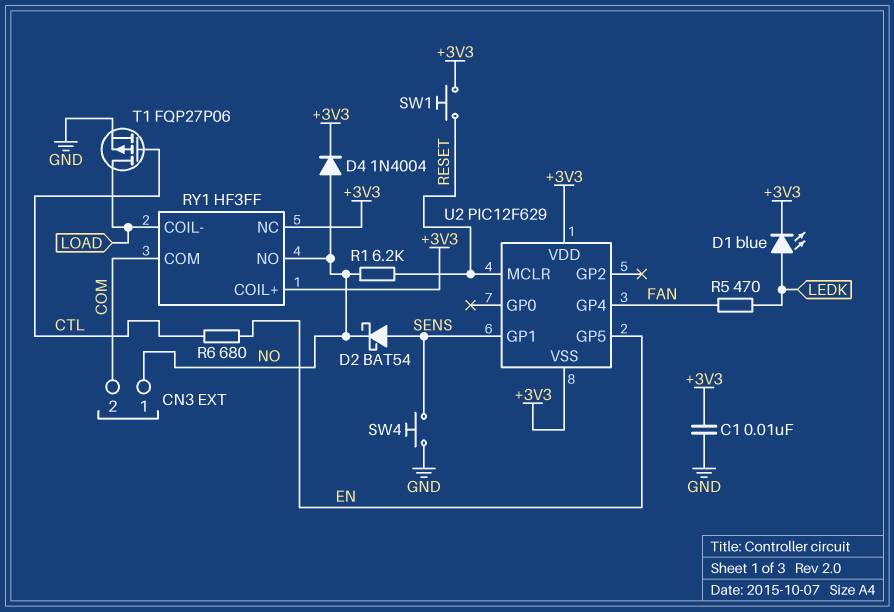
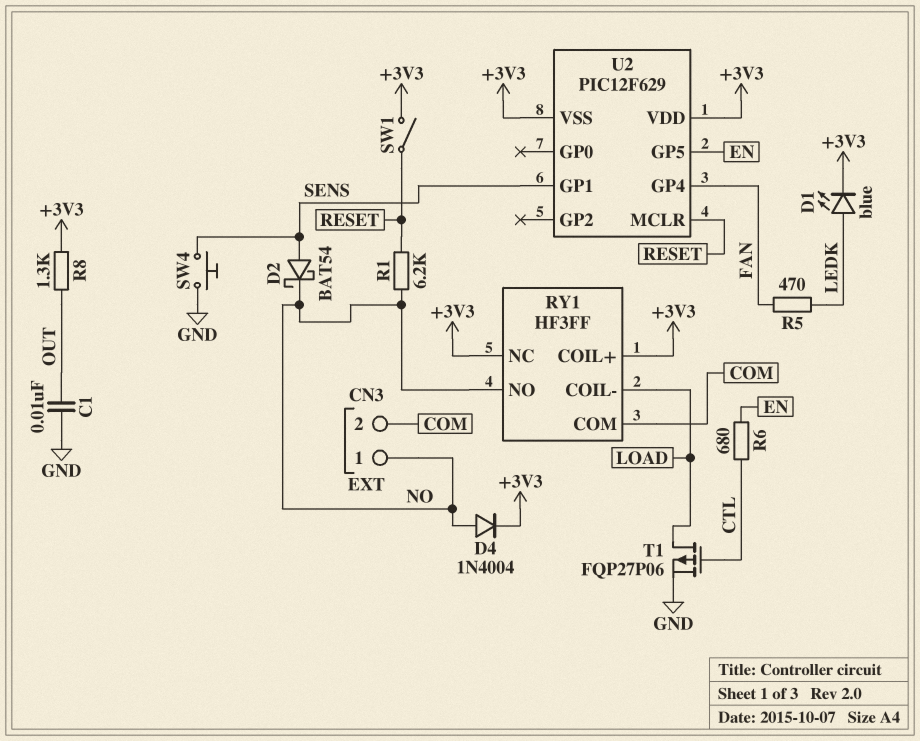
C1: 10nF (+3V3, GND) -> 10nF (GND, OUT)
R8: none -> 1.3k (+3V3, OUT)
SW1: button (+3V3, RESET) -> switch (+3V3, RESET)

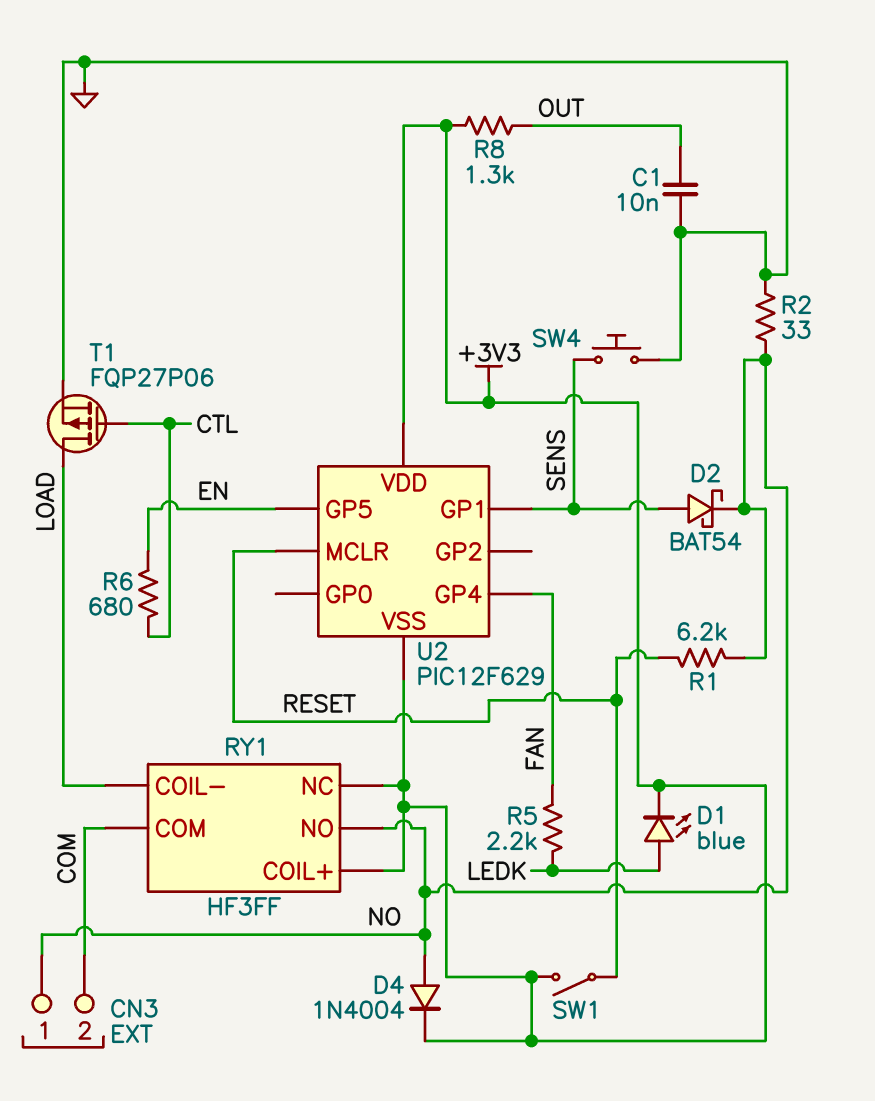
R2: none -> 33 (GND, NO)
R5: 470 (FAN, LEDK) -> 2.2k (FAN, LEDK)

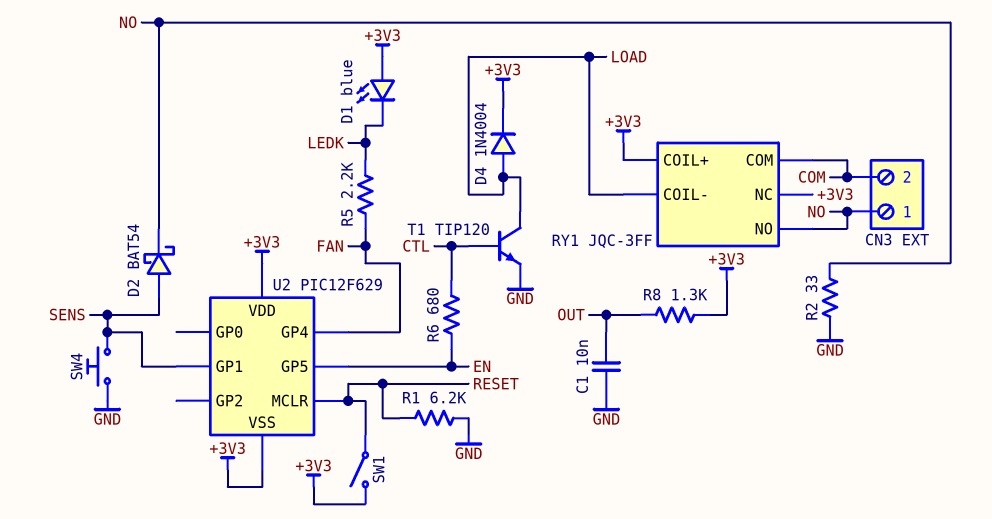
D1: LED blue (A LEDK, K +3V3) -> LED blue (A +3V3, K LEDK)
D4: diode 1N4004 (A NO, K +3V3) -> diode 1N4004 (A LOAD, K +3V3)
R1: 6.2k (NO, RESET) -> 6.2k (GND, RESET)
RY1: HF3FF -> JQC-3FF
T1: PMOS FQP27P06 (G CTL, D LOAD, S GND) -> NPN TIP120 (B CTL, C LOAD, E GND)

